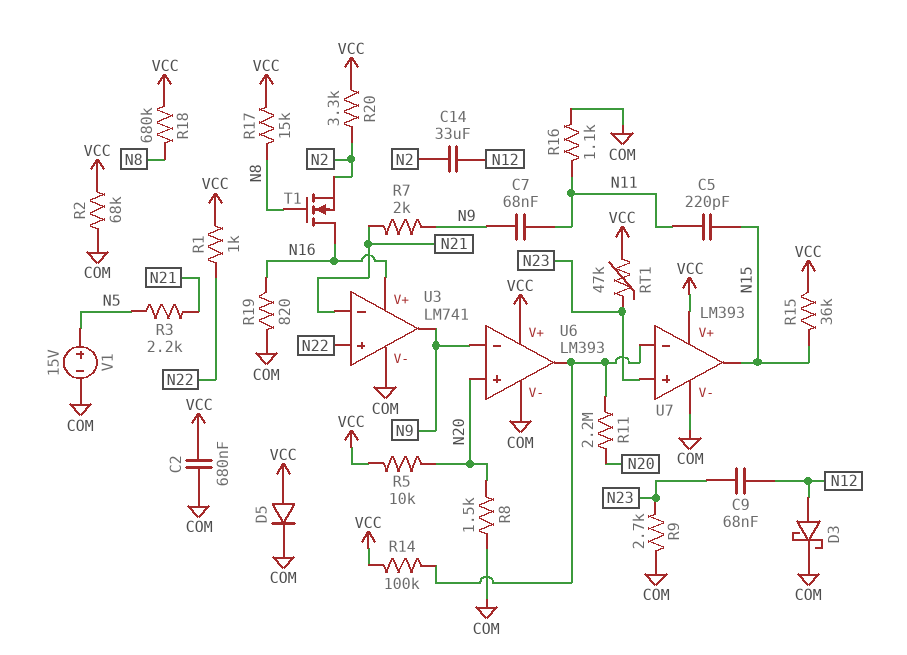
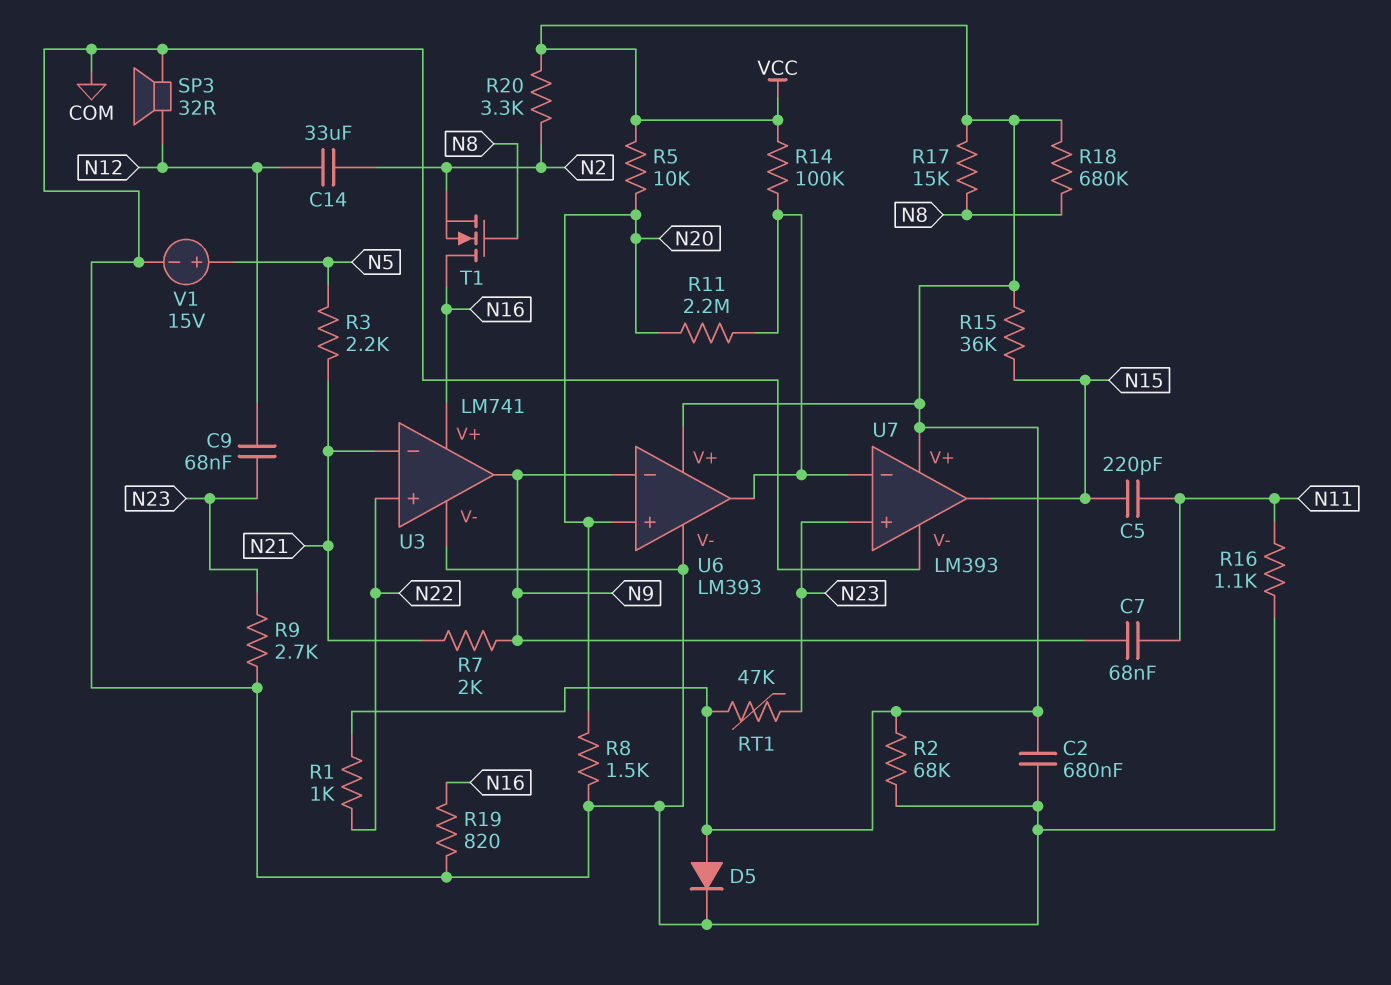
D3: schottky (A N12, K COM) -> none
SP3: none -> speaker 32R (COM, N12)

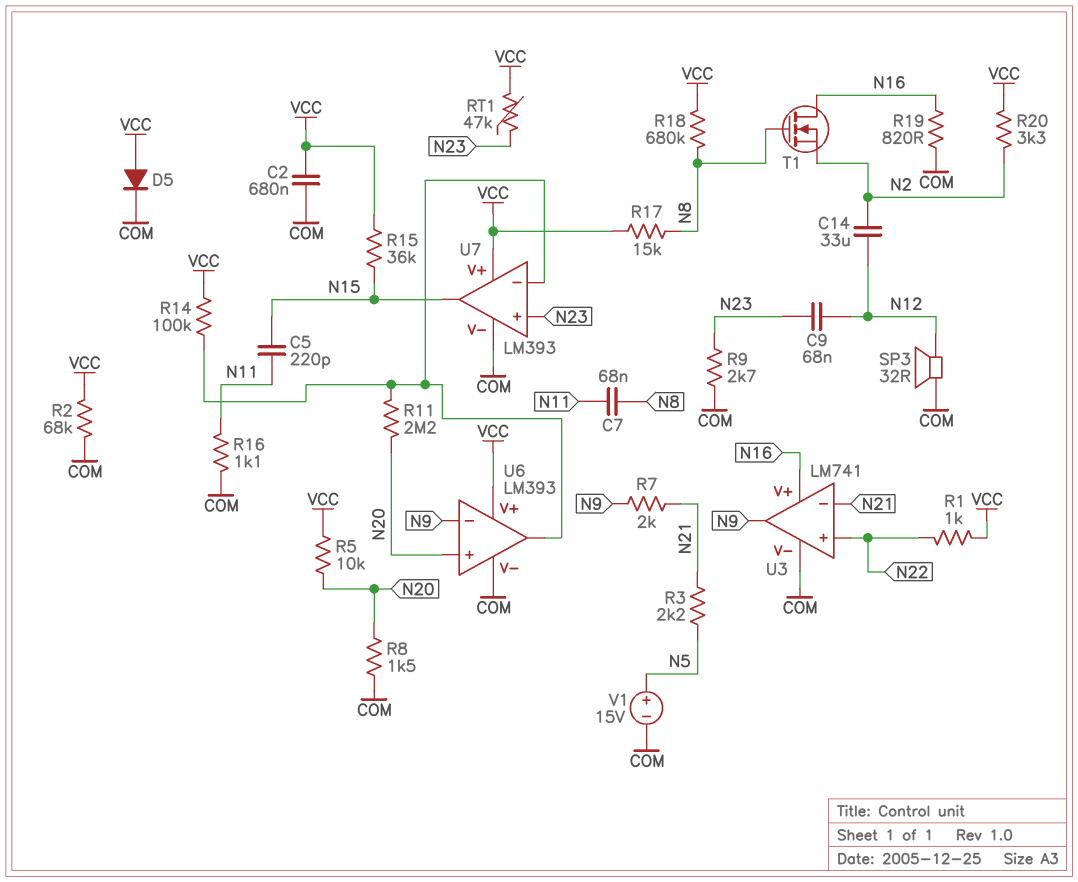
C7: 68nF (N9, N11) -> 68nF (N8, N11)

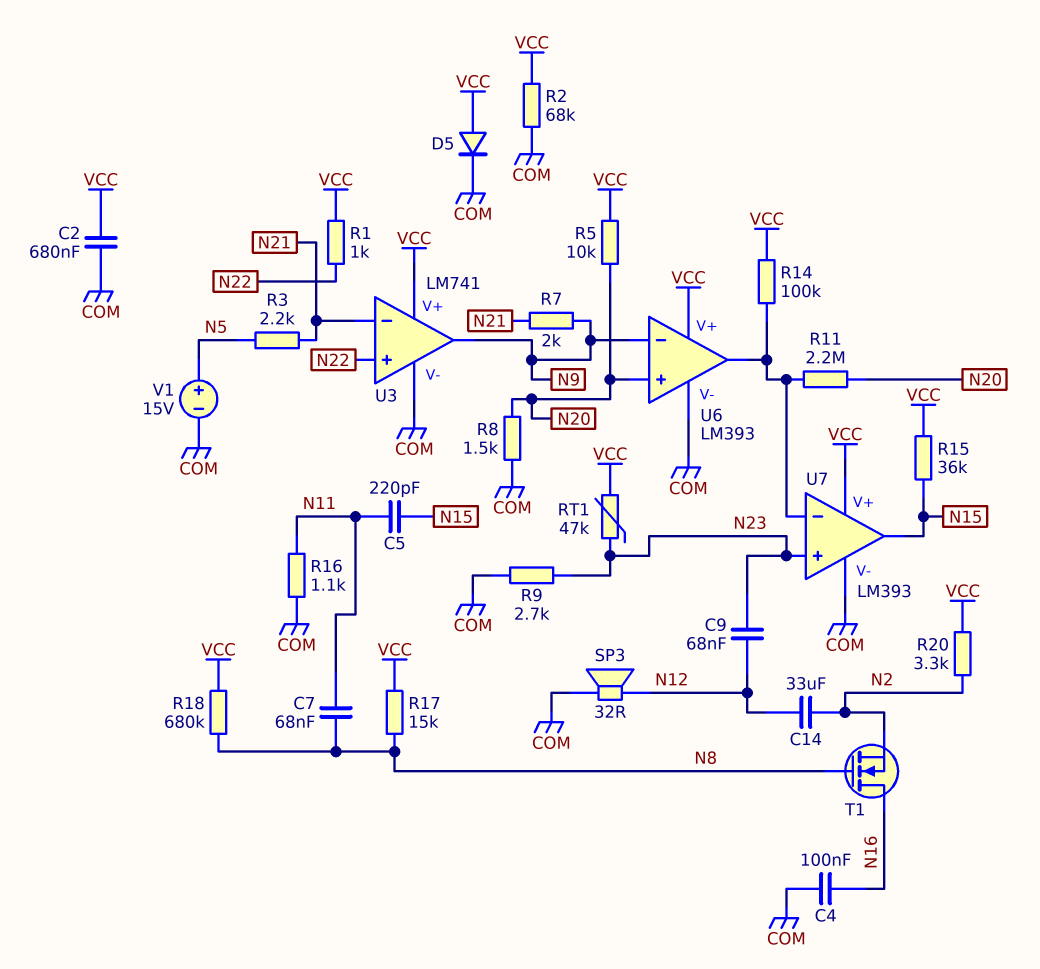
C4: none -> 100nF (COM, N16)
R19: 820 (COM, N16) -> none
U3 pin V+: N16 -> VCC

